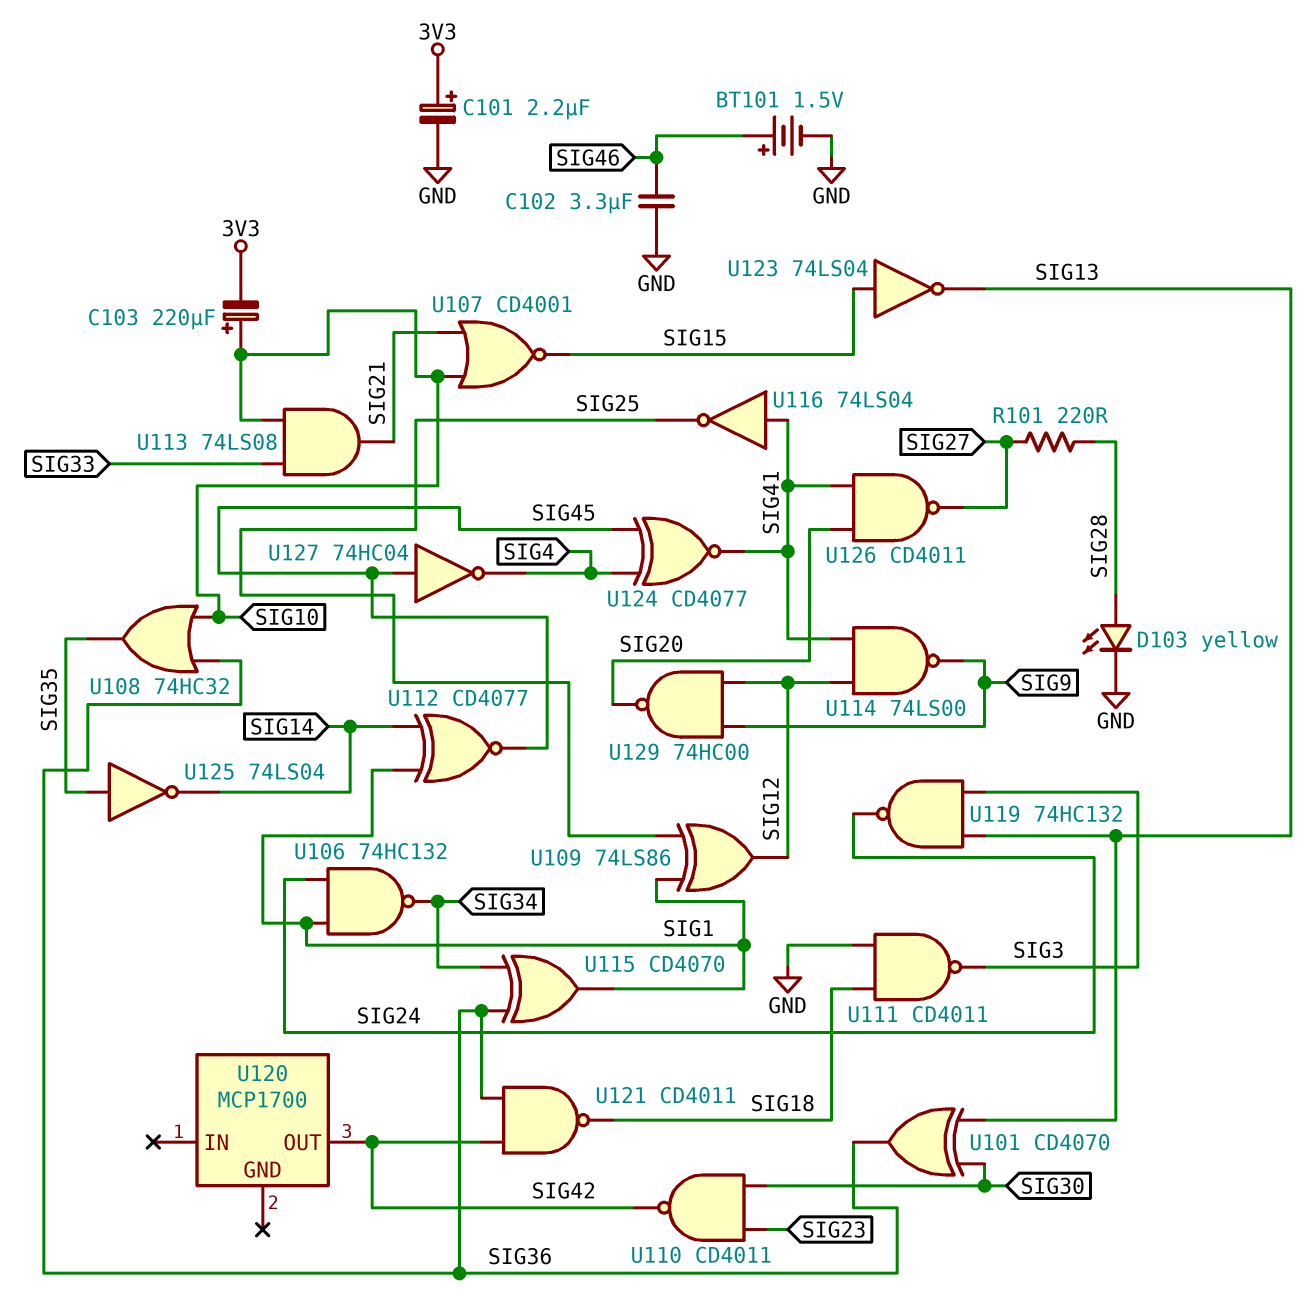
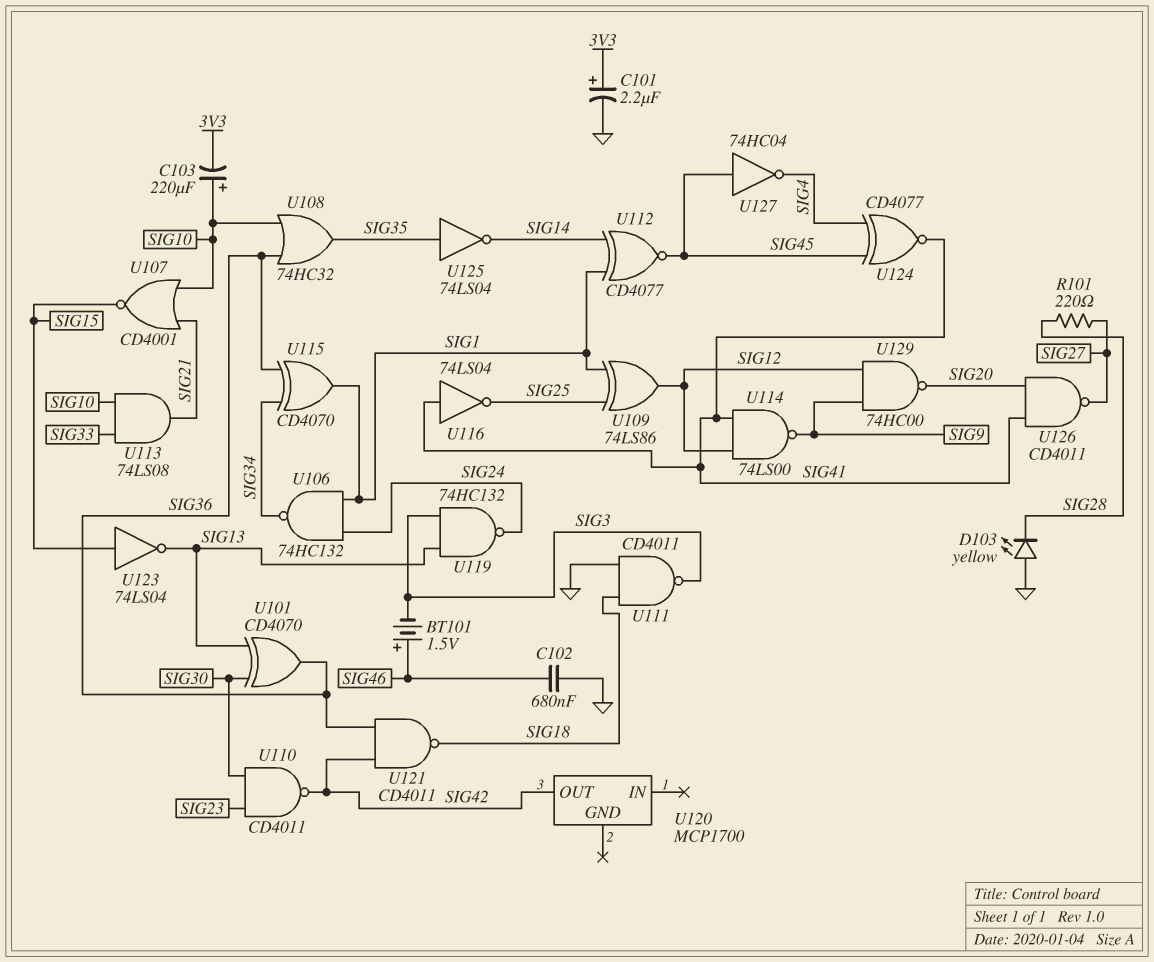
BT101: 1.5V (plus SIG46, minus GND) -> 1.5V (plus SIG46, minus SIG3)
C102: 3.3uF (GND, SIG46) -> 680nF (GND, SIG46)
D103: LED yellow (A SIG28, K GND) -> LED yellow (A GND, K SIG28)

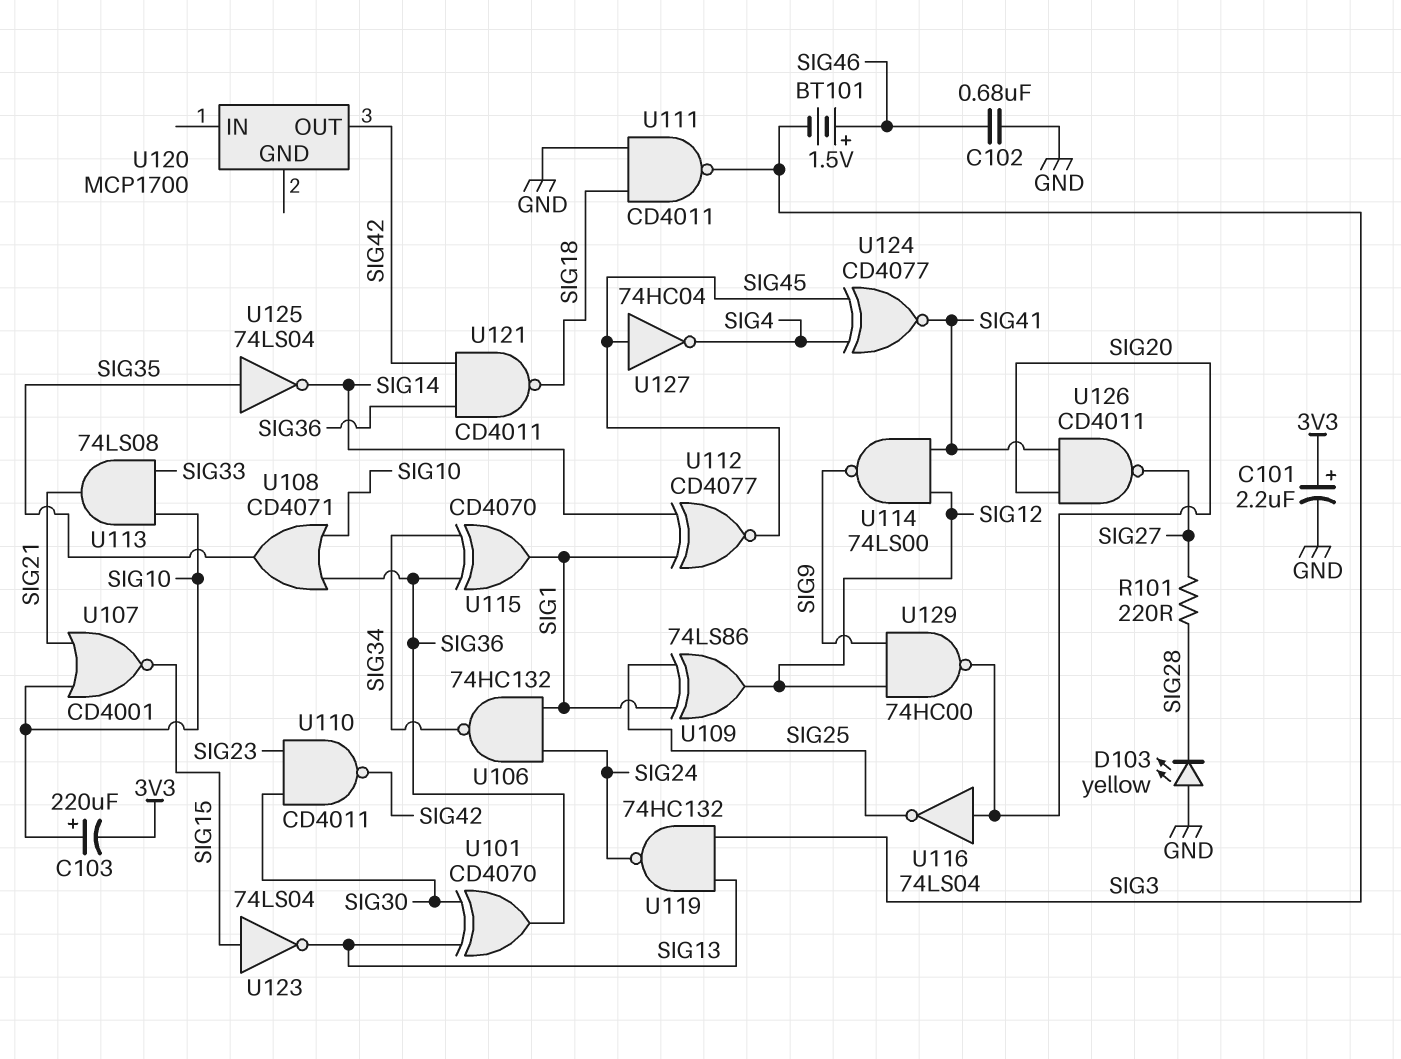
U108: OR 74HC32 (in SIG10, in SIG36, out SIG35) -> OR CD4071 (in SIG10, in SIG36, out SIG35)
U116: NOT 74LS04 (in SIG41, out SIG25) -> NOT 74LS04 (in SIG20, out SIG25)

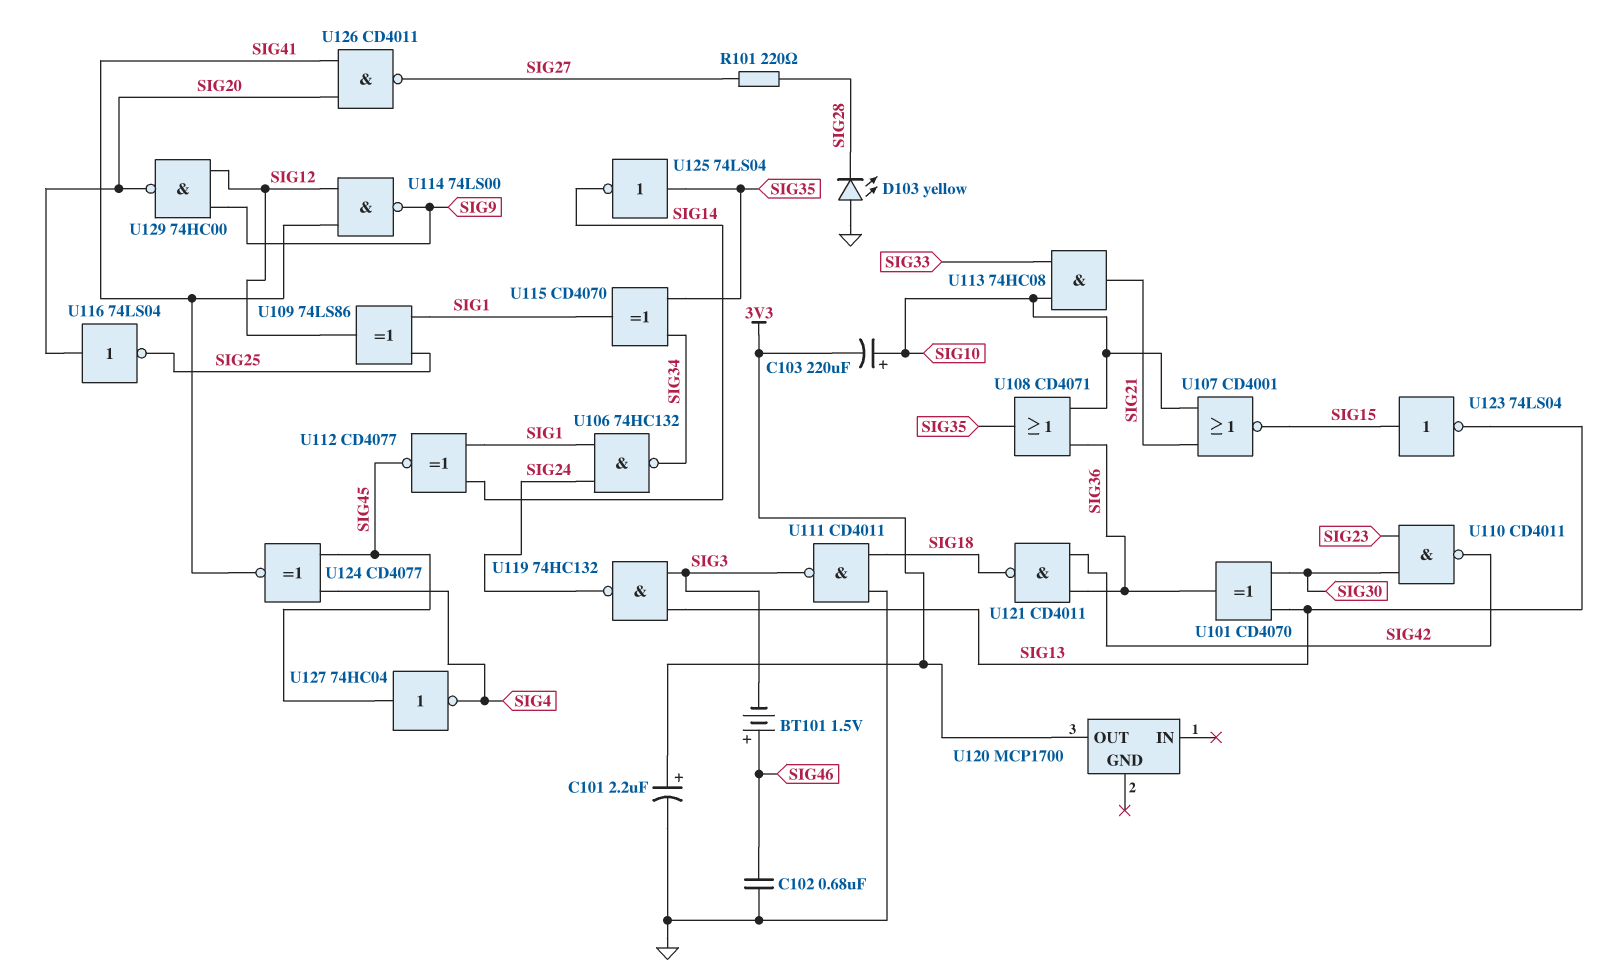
U113: AND 74LS08 (in SIG10, in SIG33, out SIG21) -> AND 74HC08 (in SIG10, in SIG33, out SIG21)
U115: XOR CD4070 (in SIG34, in SIG36, out SIG1) -> XOR CD4070 (in SIG34, in SIG35, out SIG1)
U120 pin OUT: SIG42 -> 3V3

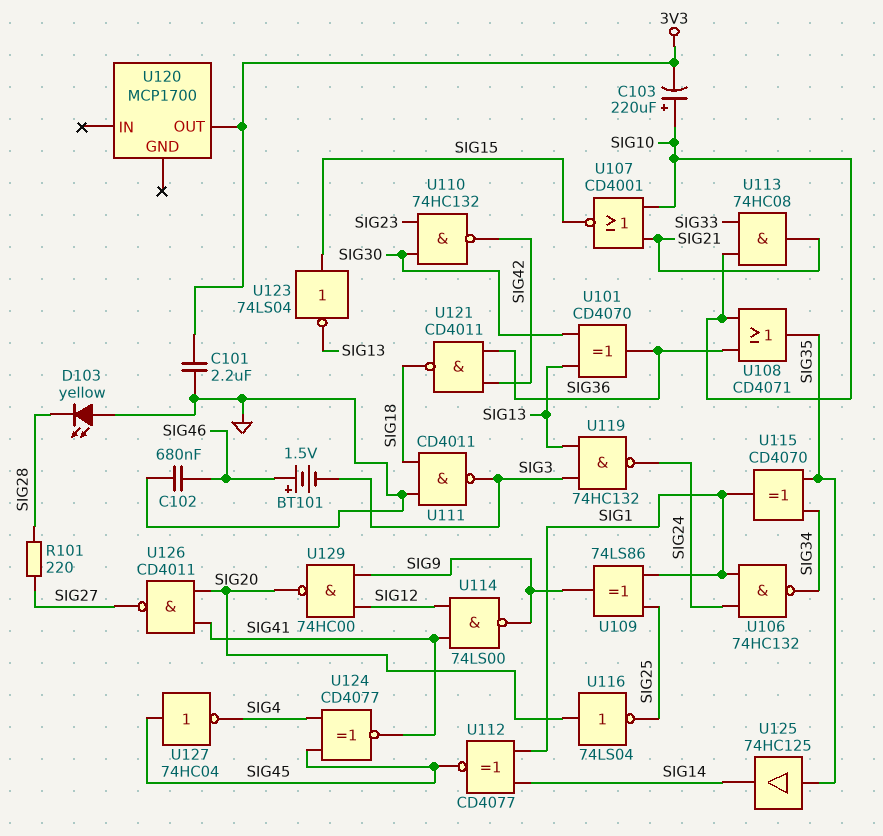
C101: 2.2uF (plus 3V3, minus GND) -> 2.2uF (3V3, GND)
U109: XOR 74LS86 (in SIG1, in SIG25, out SIG12) -> XOR 74LS86 (in SIG1, in SIG25, out SIG9)
U110: NAND CD4011 (in SIG23, in SIG30, out SIG42) -> NAND 74HC132 (in SIG23, in SIG30, out SIG42)
U125: NOT 74LS04 (in SIG35, out SIG14) -> buffer 74HC125 (in SIG35, out SIG14)

